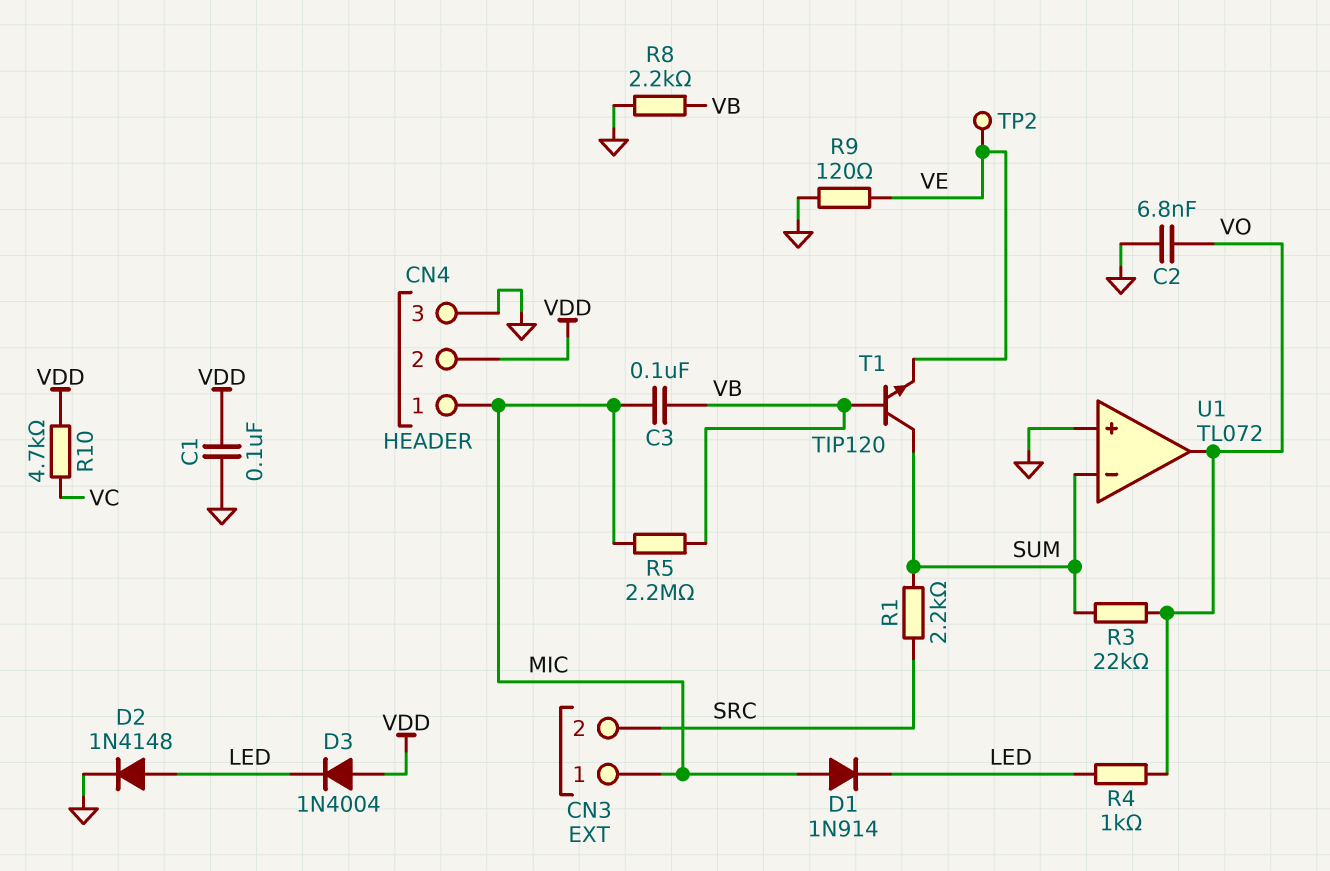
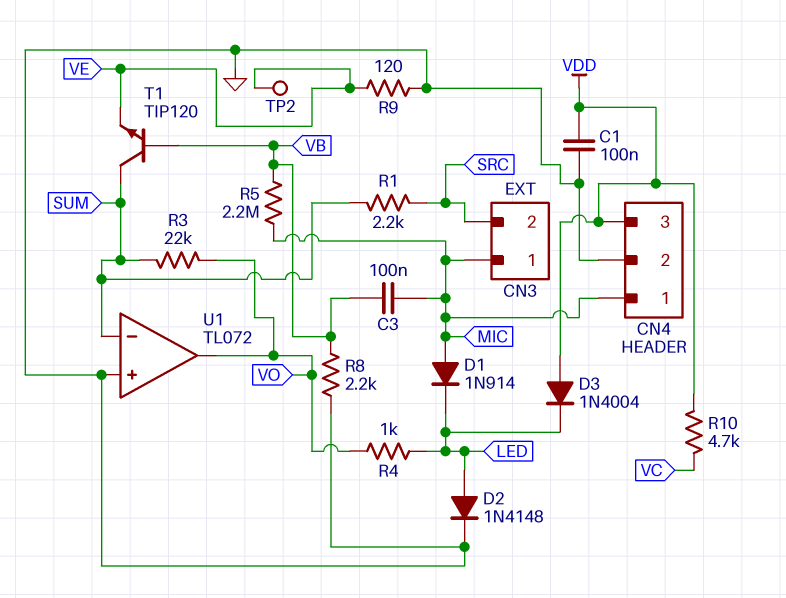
C2: 6.8nF (GND, VO) -> none
CN4 pin 2: VDD -> GND
CN4 pin 3: GND -> VDD

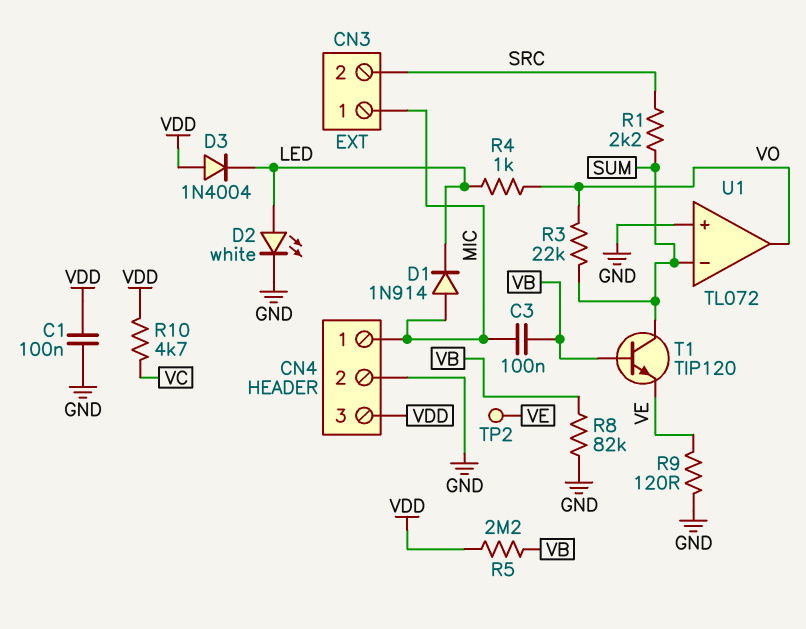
D2: diode 1N4148 (A LED, K GND) -> LED white (A LED, K GND)
R5: 2.2M (MIC, VB) -> 2.2M (VB, VDD)
R8: 2.2k (GND, VB) -> 82k (GND, VB)

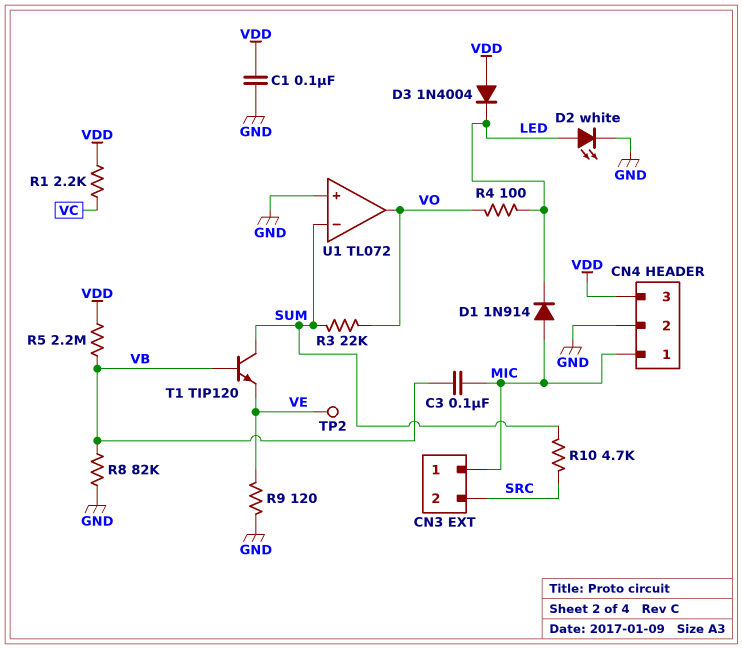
R1: 2.2k (SRC, SUM) -> 2.2k (VC, VDD)
R4: 1k (LED, VO) -> 100 (LED, VO)
R10: 4.7k (VC, VDD) -> 4.7k (SRC, SUM)

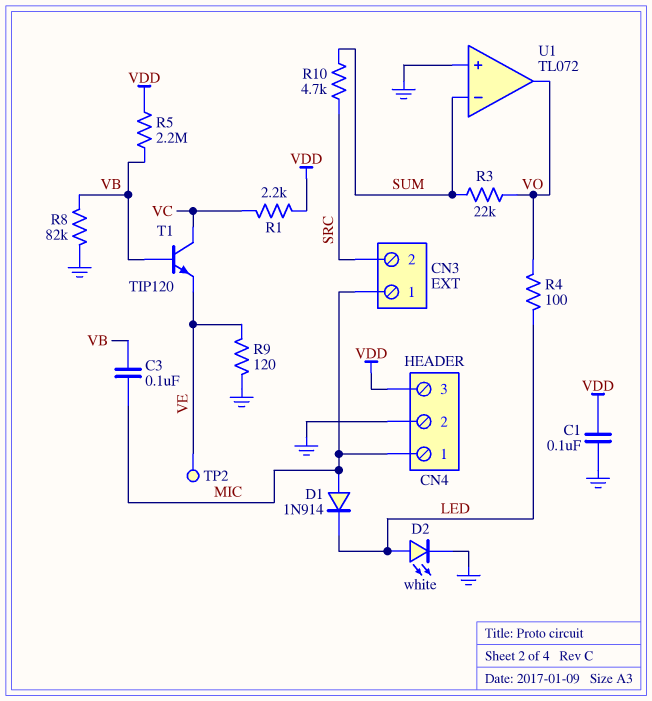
D3: diode 1N4004 (A VDD, K LED) -> none
T1: NPN TIP120 (B VB, C SUM, E VE) -> NPN TIP120 (B VB, C VC, E VE)

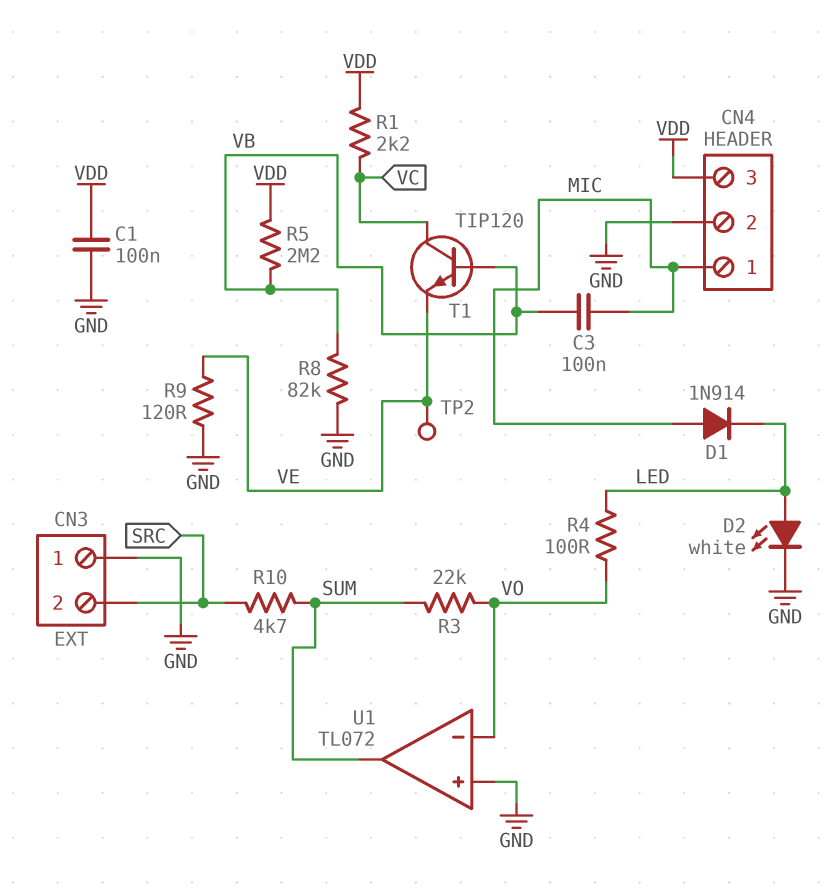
CN3 pin 1: MIC -> GND
U1 pin in-: SUM -> VO
U1 pin out: VO -> SUM

